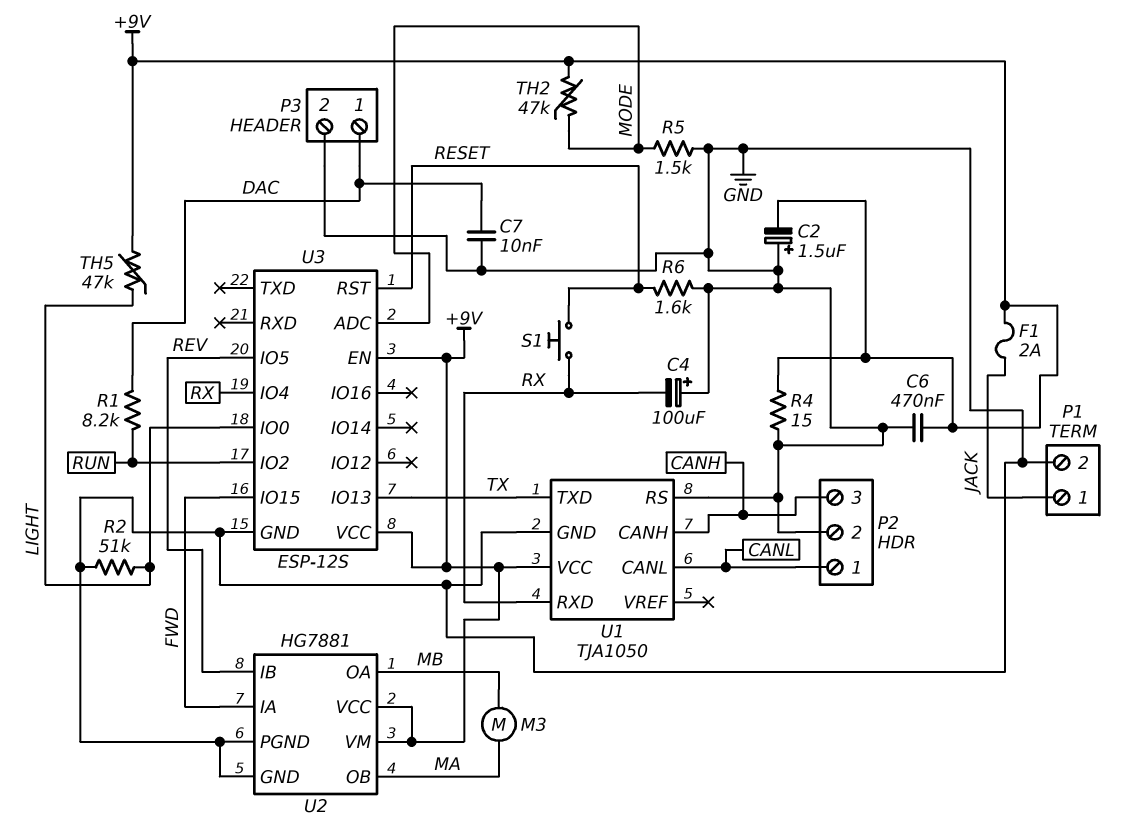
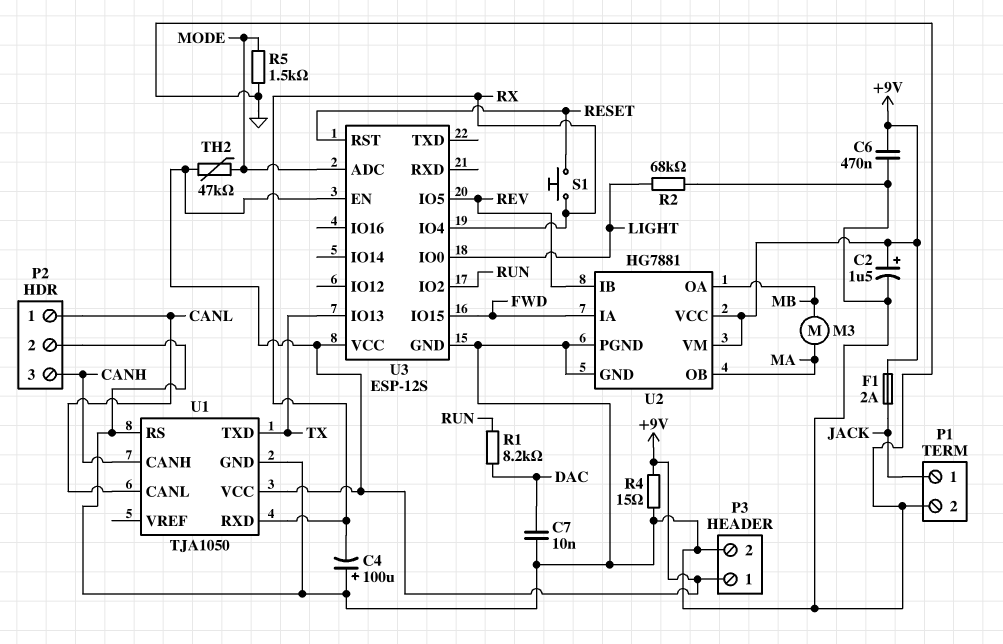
C2: 1.5uF (plus GND, minus +9V) -> 1.5uF (plus +9V, minus GND)
P3 pin 1: DAC -> +9V
R2: 51k (GND, LIGHT) -> 68k (GND, LIGHT)
R6: 1.6k (GND, RESET) -> none
TH5: 47k (+9V, LIGHT) -> none

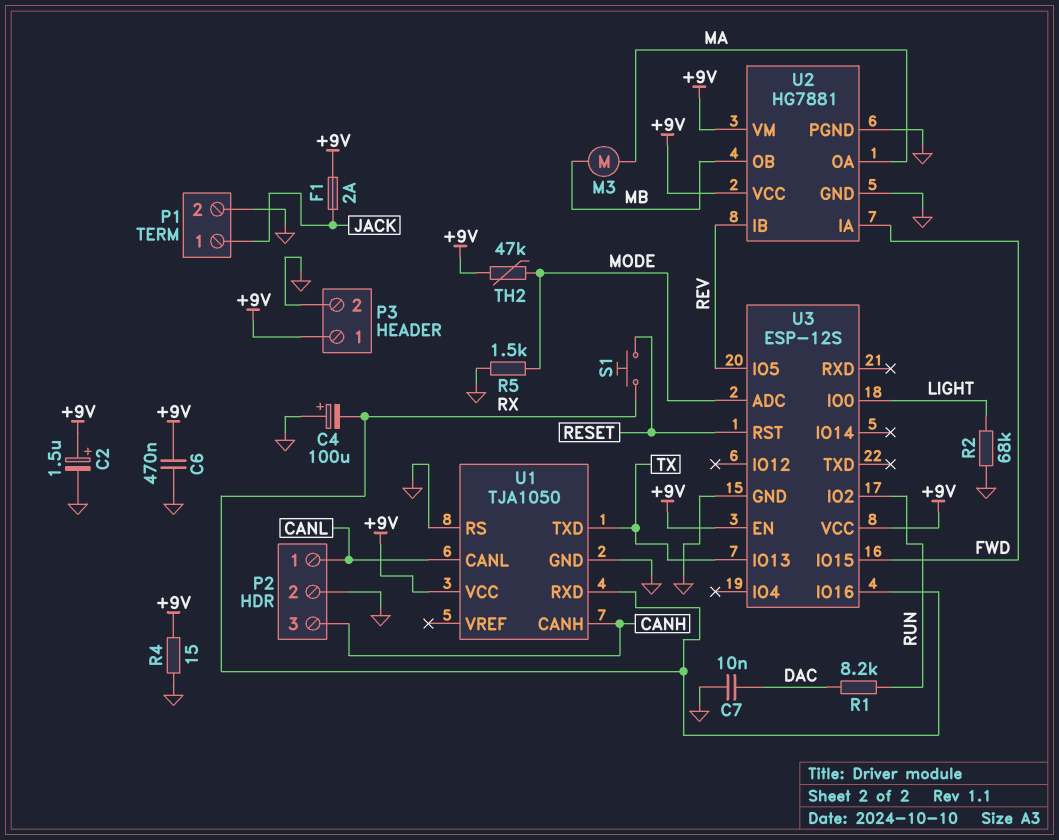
U2 pin OA: MB -> MA
U2 pin OB: MA -> MB
U3 pin IO4: RX -> none
U3 pin IO16: none -> RX

